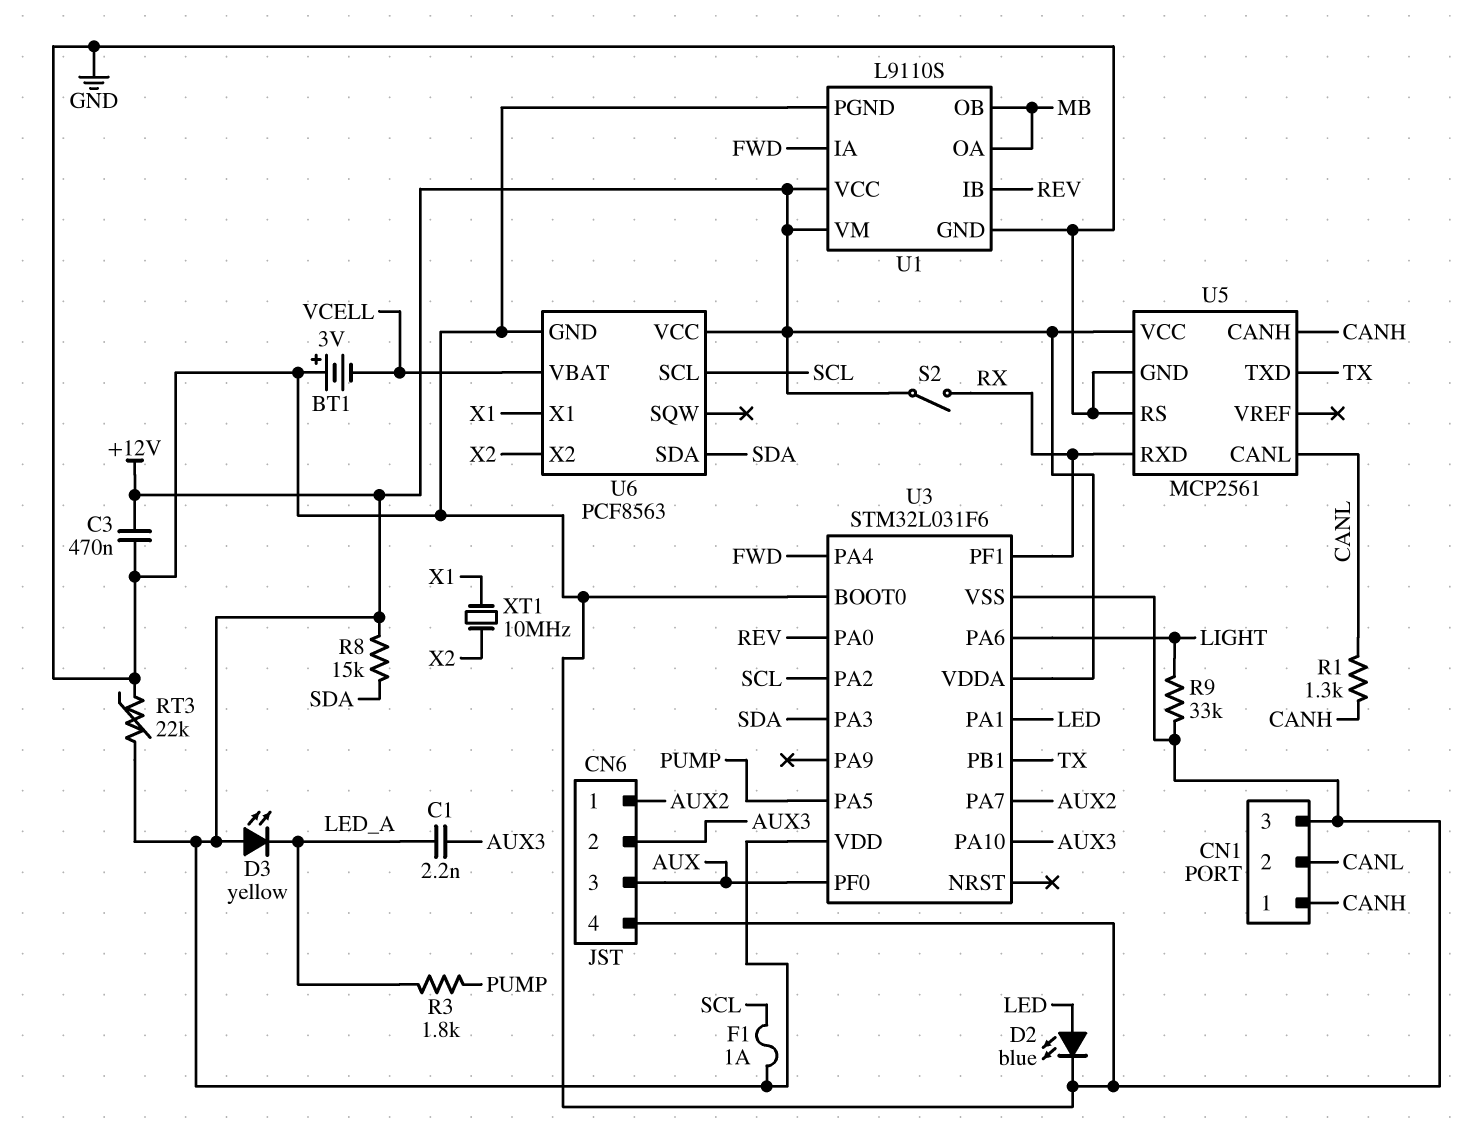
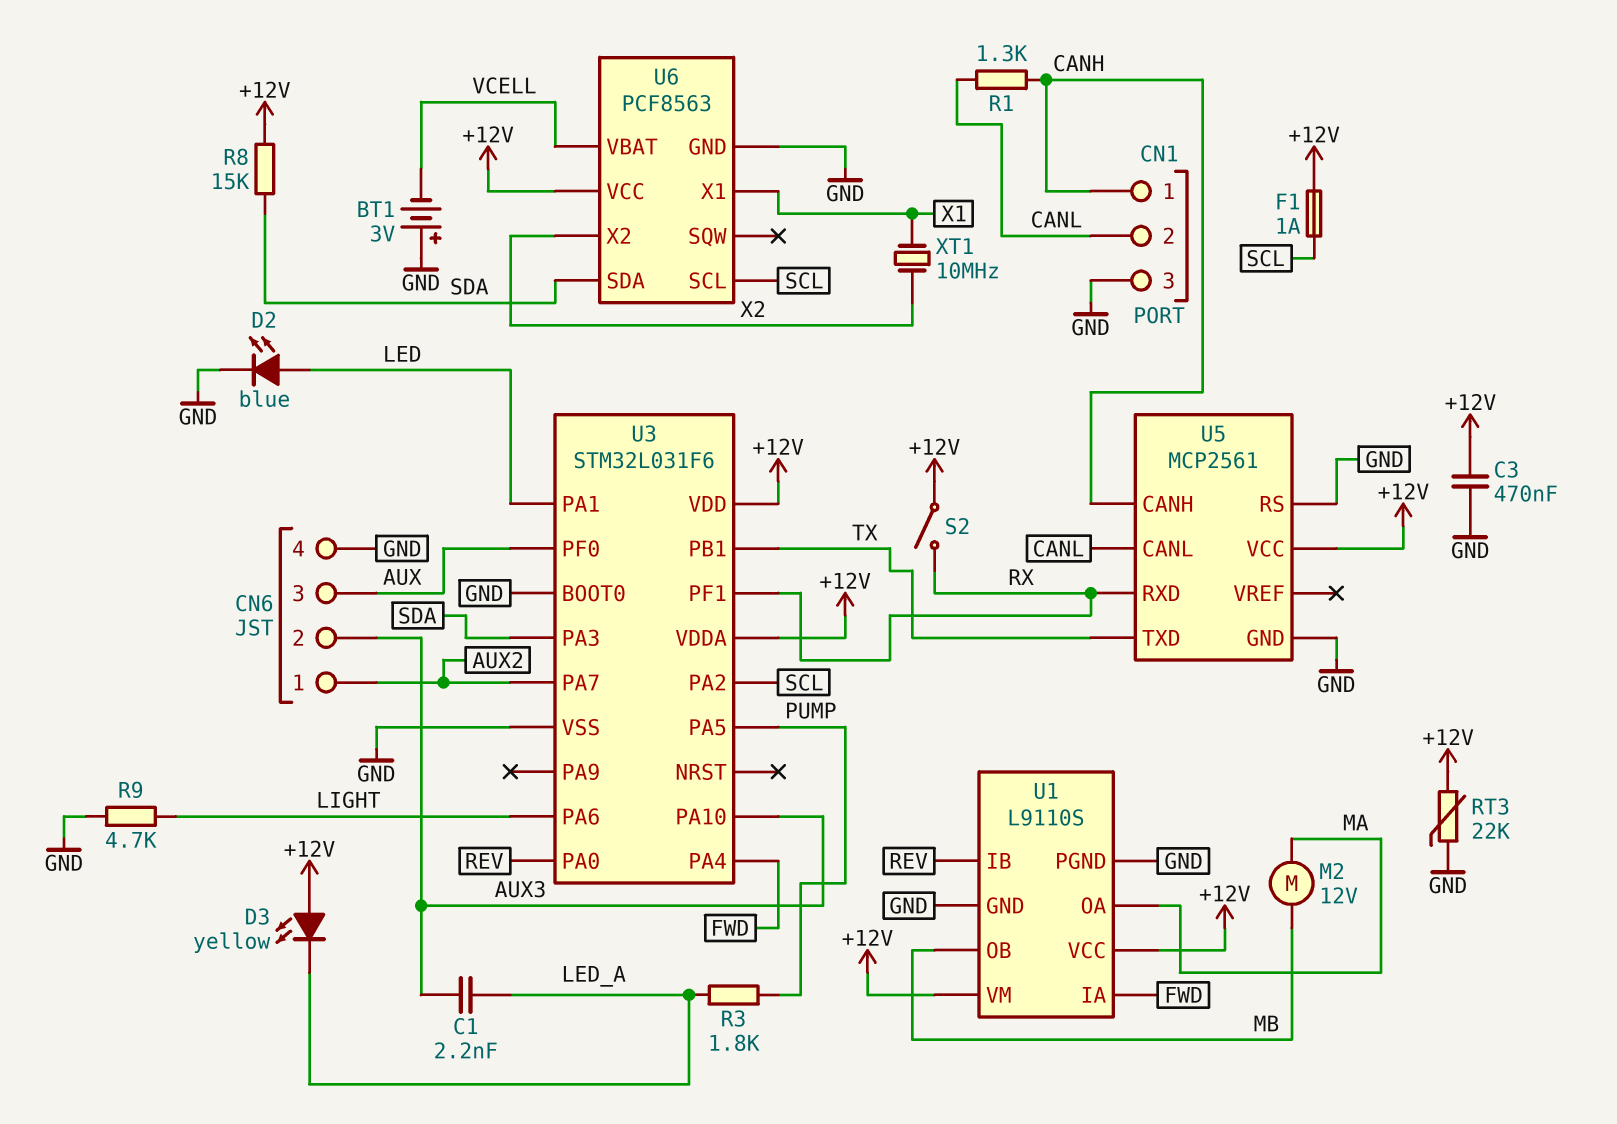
M2: none -> motor 12V (MA, MB)
R9: 33k (GND, LIGHT) -> 4.7k (GND, LIGHT)
U1 pin OA: MB -> MA

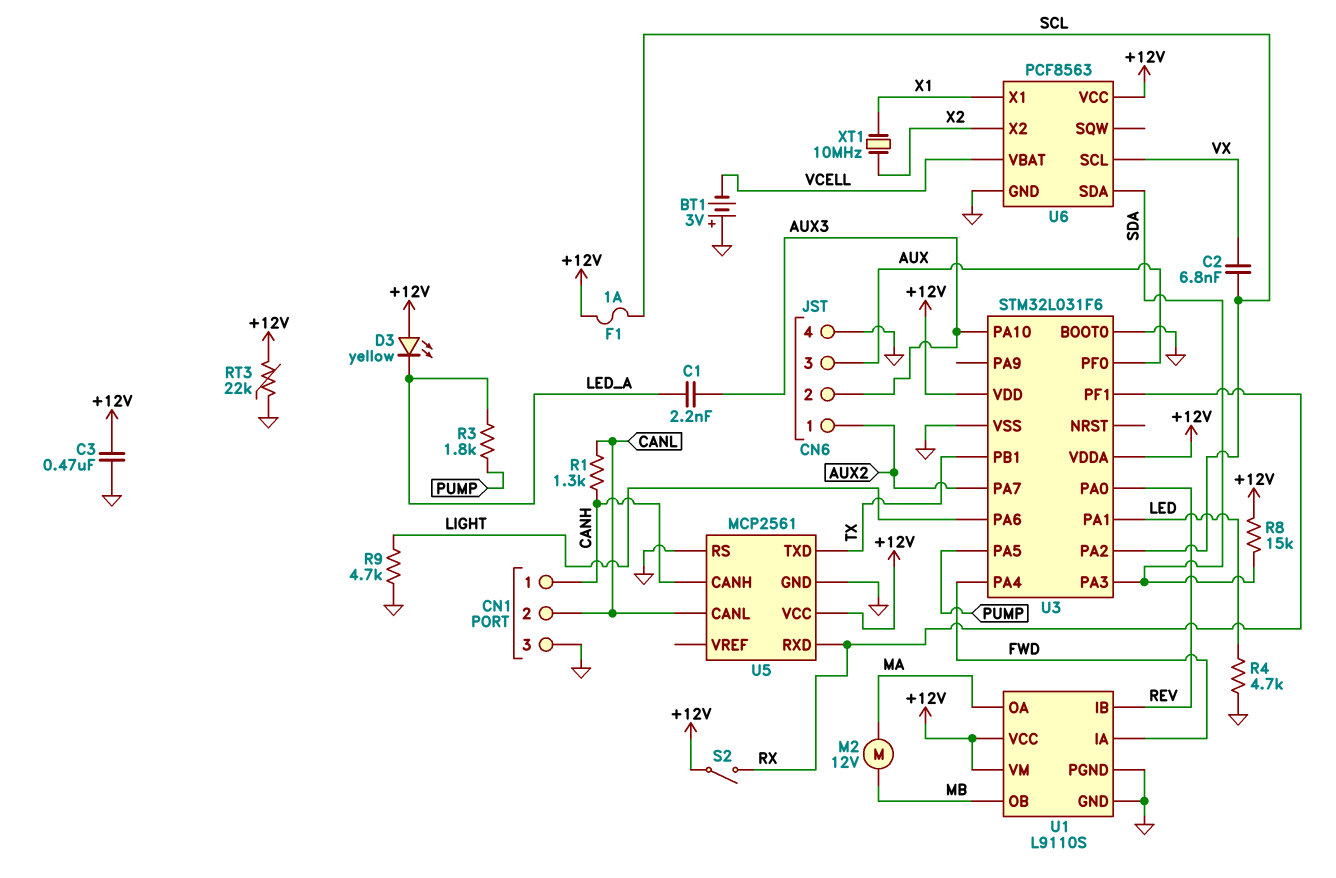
C2: none -> 6.8nF (SCL, VX)
D2: LED blue (A LED, K GND) -> none
R4: none -> 4.7k (GND, LED)
U6 pin SCL: SCL -> VX

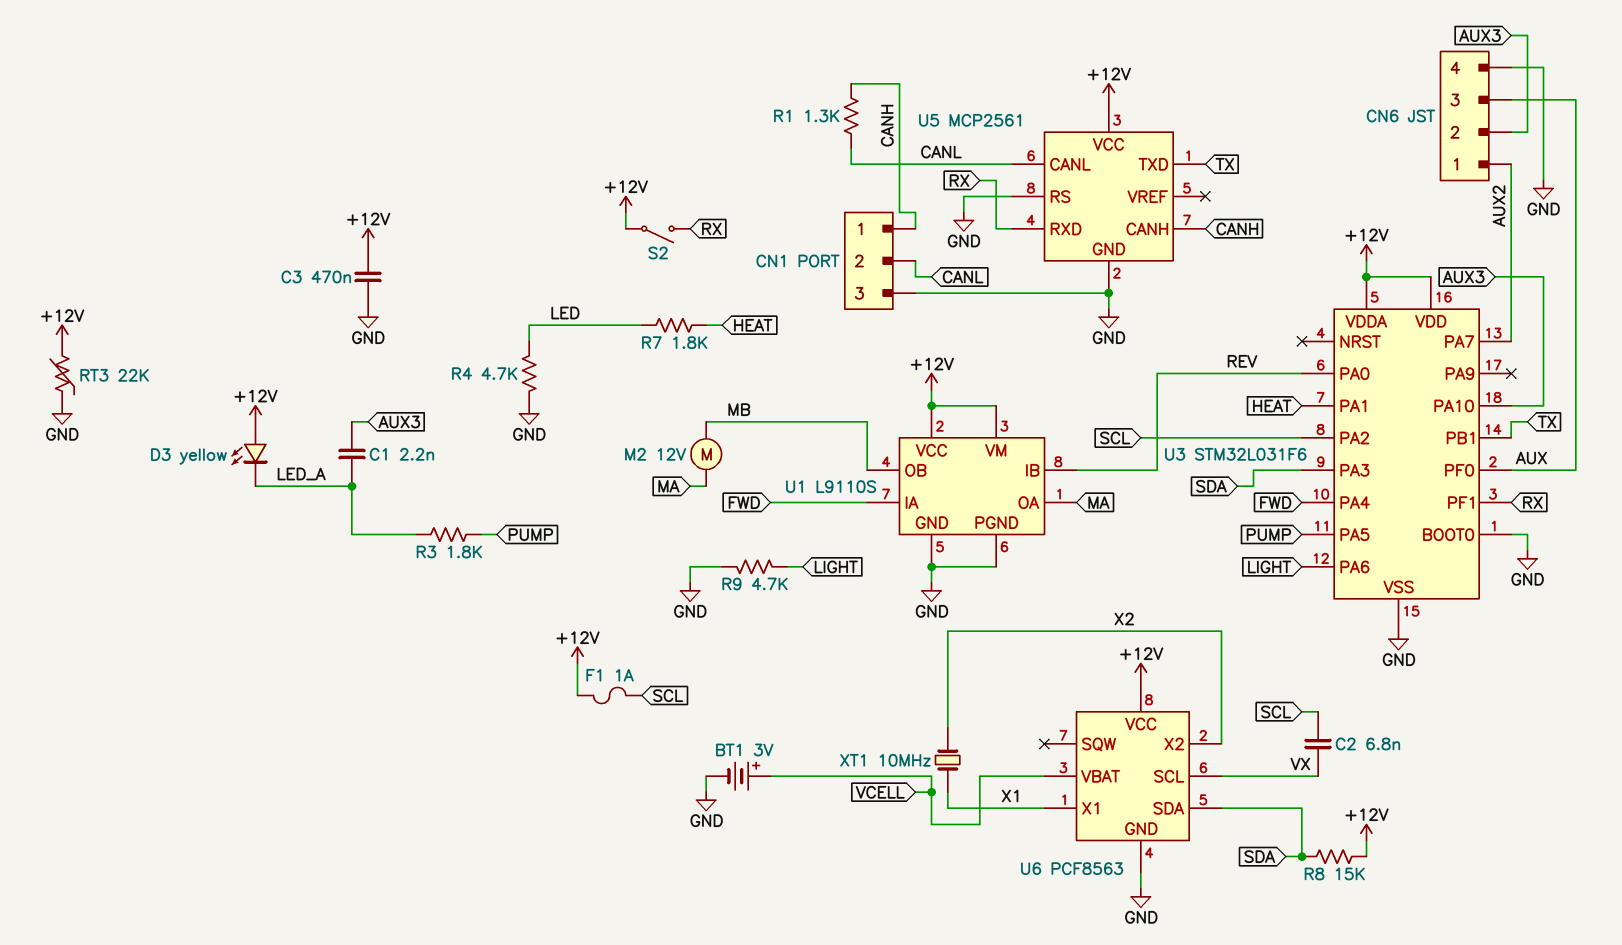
BT1: 3V (plus GND, minus VCELL) -> 3V (plus VCELL, minus GND)
R7: none -> 1.8k (HEAT, LED)
U3 pin PA1: LED -> HEAT

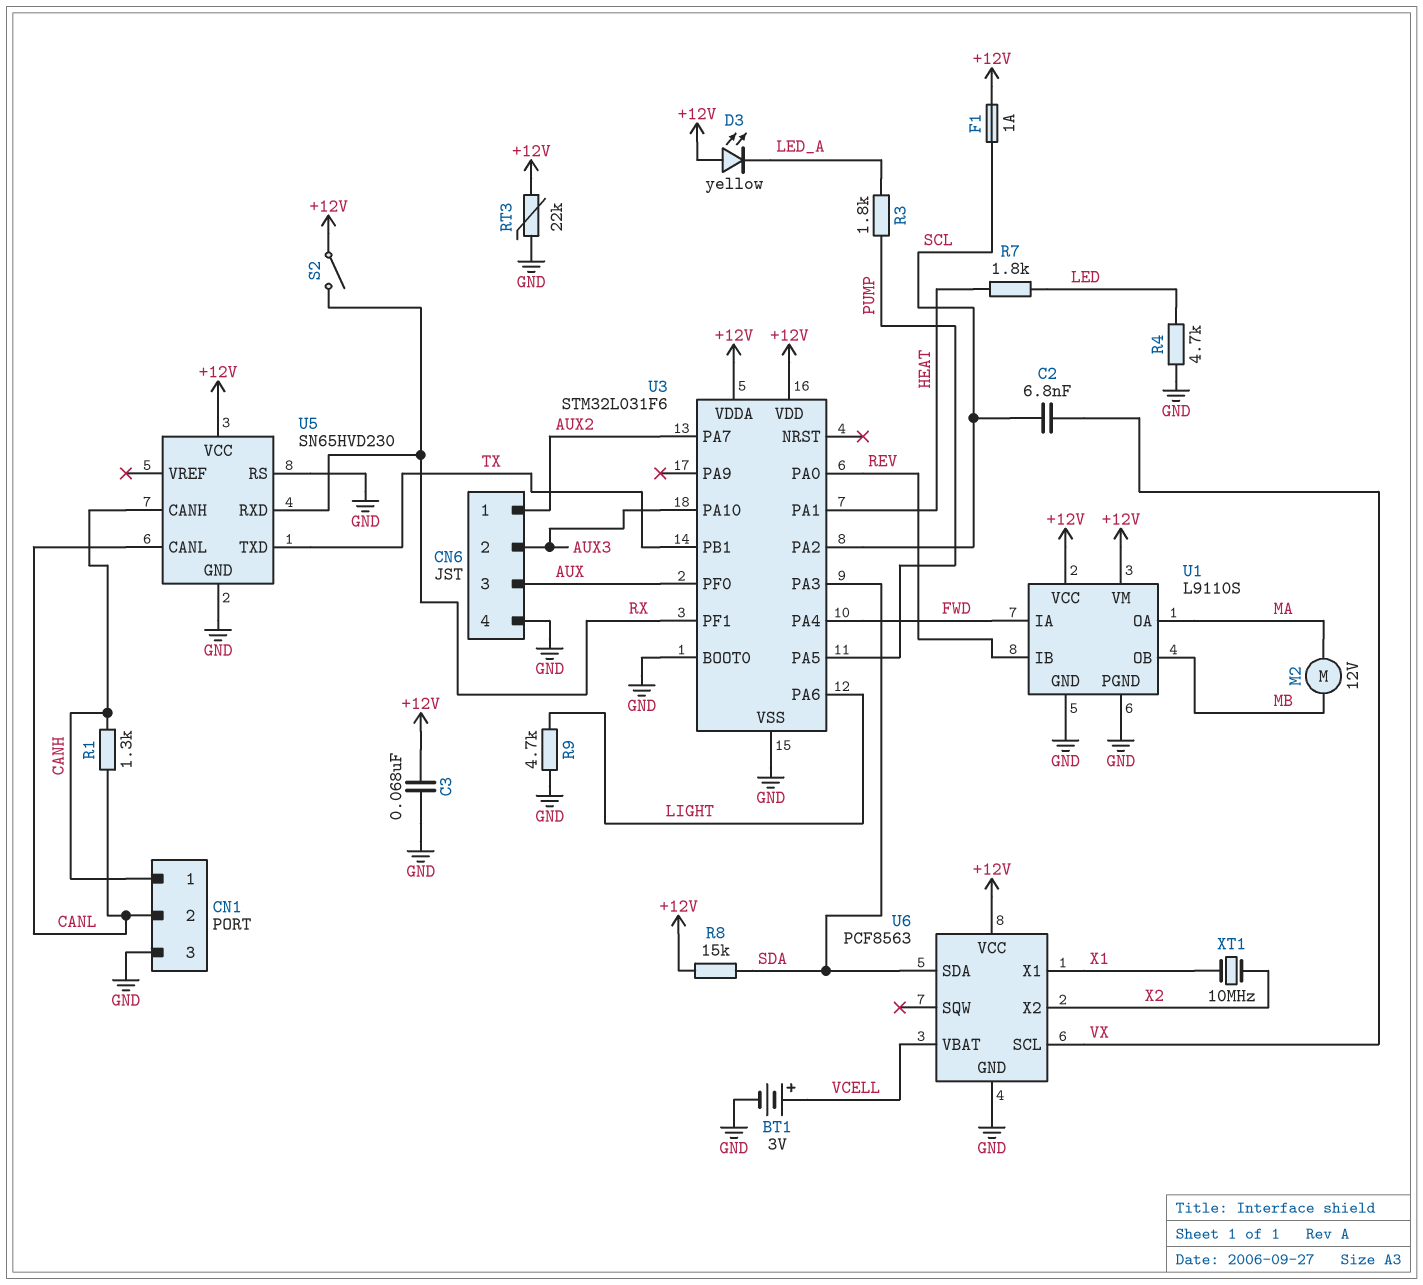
C1: 2.2nF (AUX3, LED_A) -> none
C3: 470nF (+12V, GND) -> 68nF (+12V, GND)
U5: MCP2561 -> SN65HVD230

